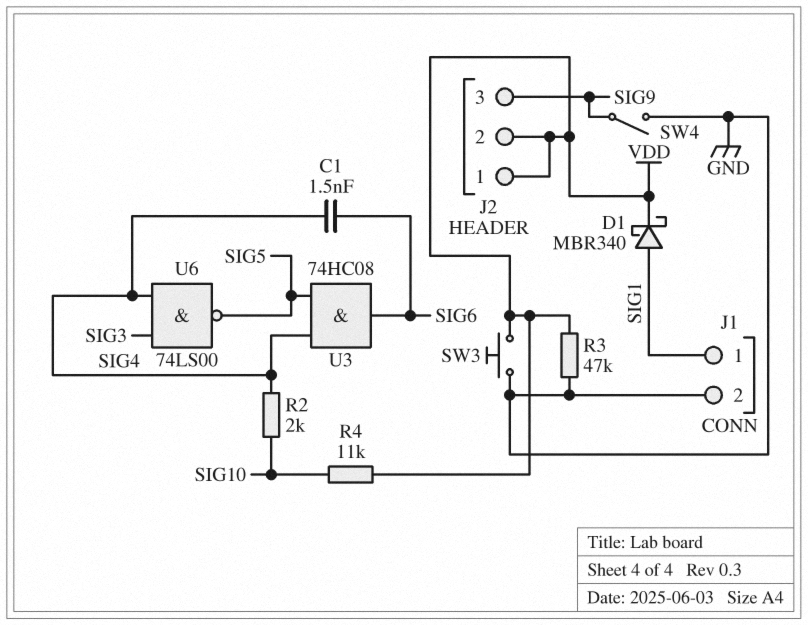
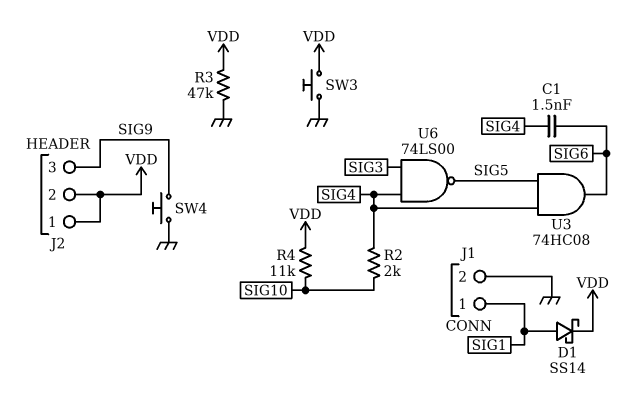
D1: schottky MBR340 (A SIG1, K VDD) -> schottky SS14 (A SIG1, K VDD)
SW4: switch (GND, SIG9) -> button (GND, SIG9)

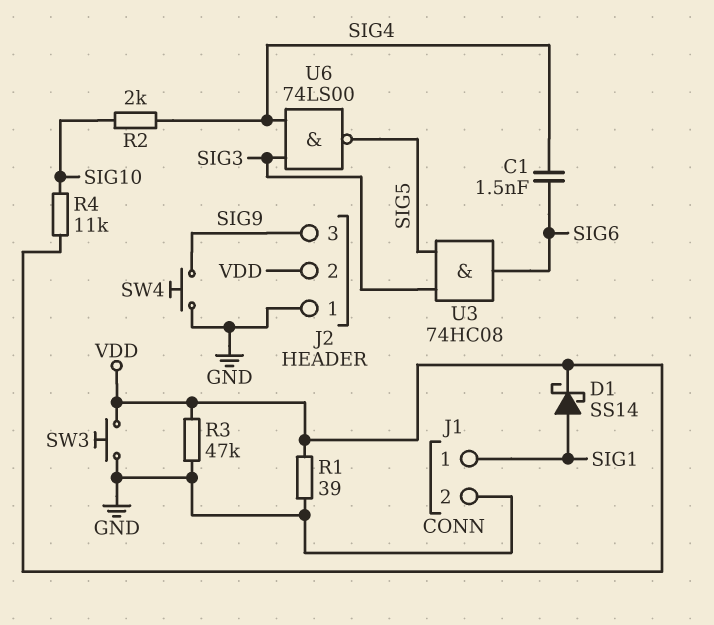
J2 pin 1: VDD -> GND
R1: none -> 39 (GND, VDD)
U3: AND 74HC08 (in SIG4, in SIG5, out SIG6) -> AND 74HC08 (in SIG3, in SIG5, out SIG6)

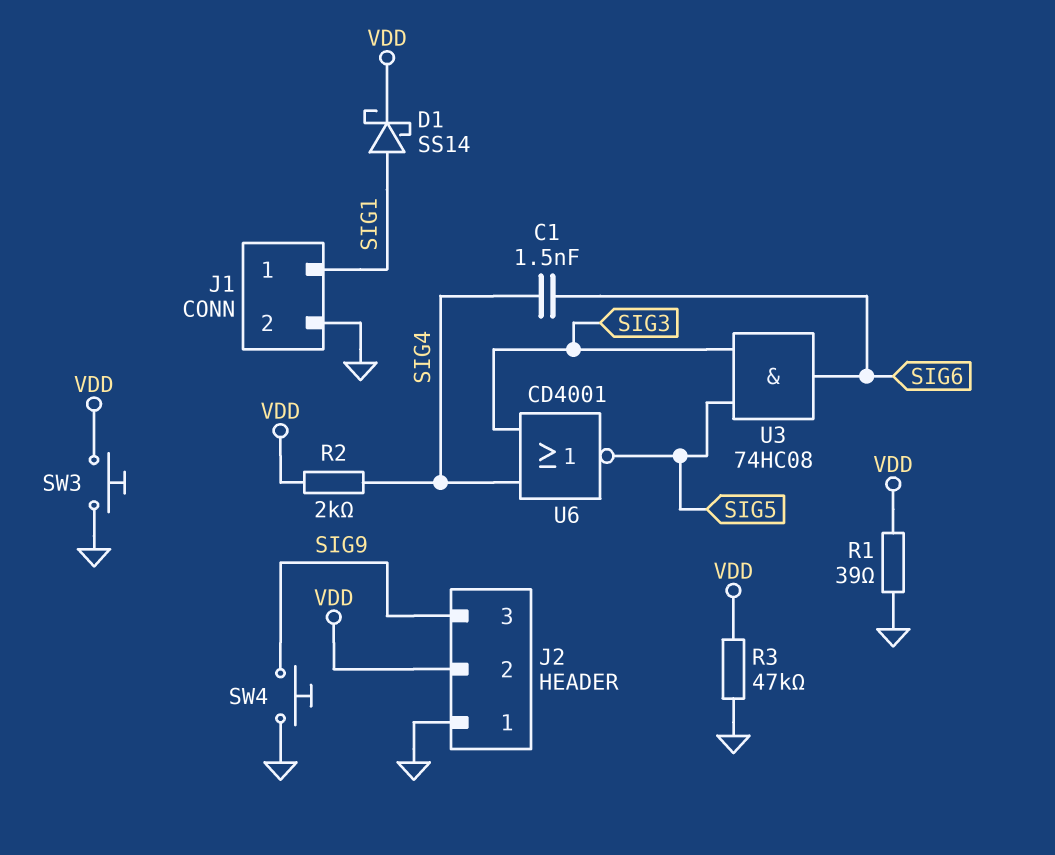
R2: 2k (SIG4, SIG10) -> 2k (SIG4, VDD)
R4: 11k (SIG10, VDD) -> none
U6: NAND 74LS00 (in SIG3, in SIG4, out SIG5) -> NOR CD4001 (in SIG3, in SIG4, out SIG5)

